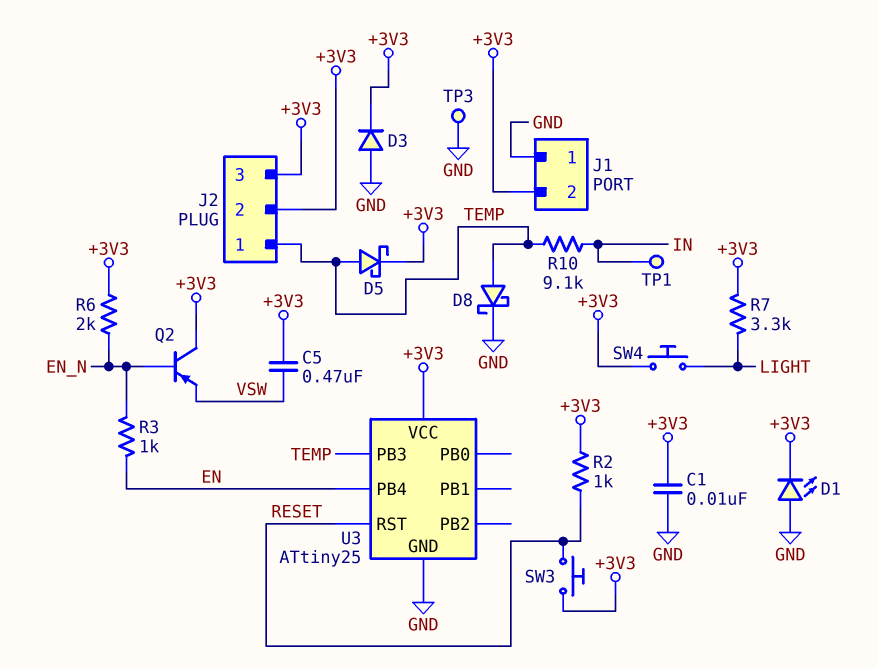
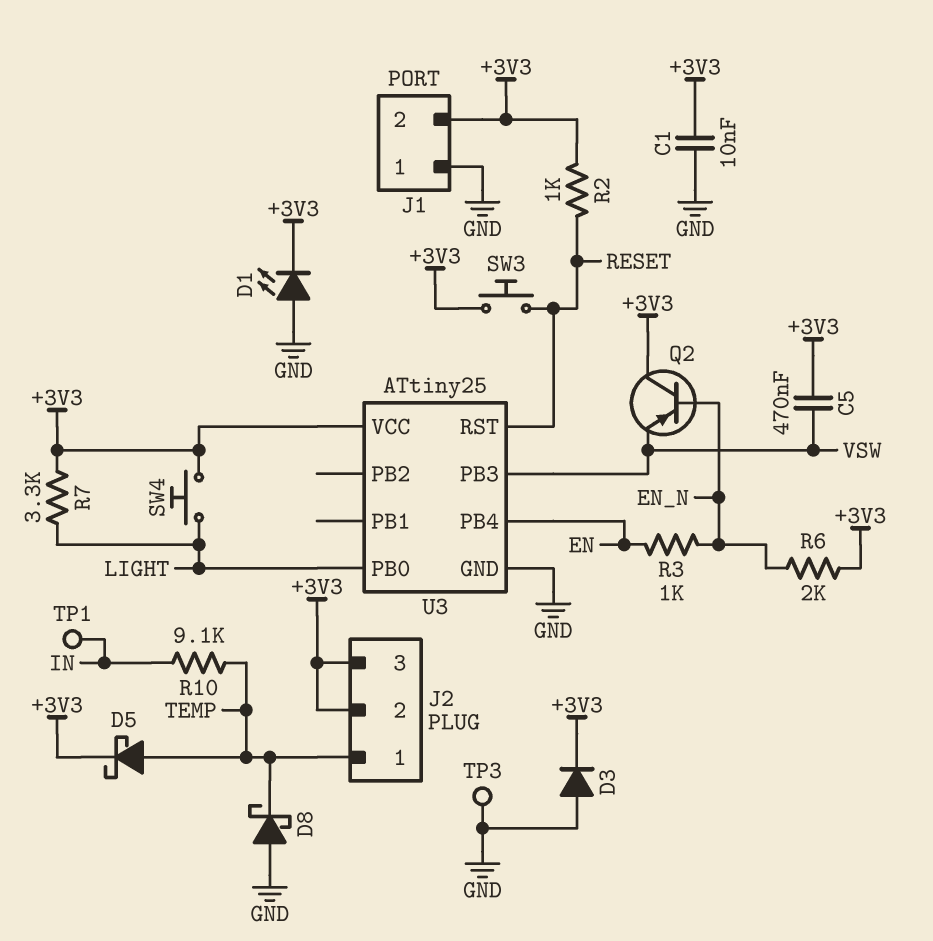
D8: schottky (A TEMP, K GND) -> schottky (A GND, K TEMP)
U3 pin PB0: none -> LIGHT
U3 pin PB3: TEMP -> VSW

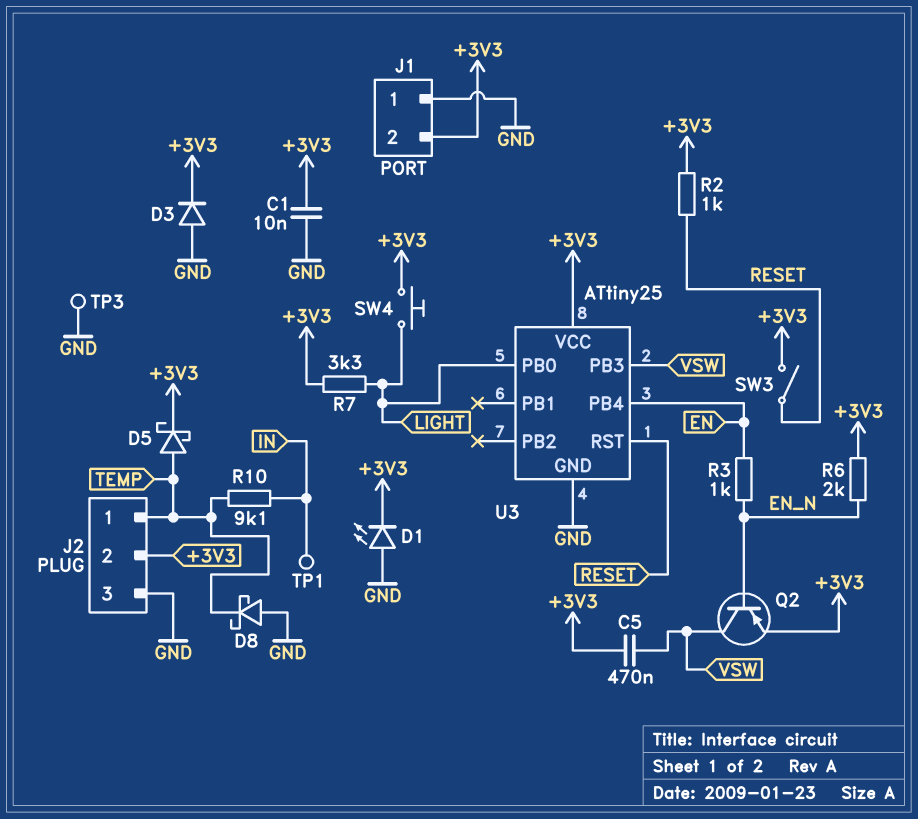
J2 pin 3: +3V3 -> GND
Q2: PNP (B EN_N, C +3V3, E VSW) -> PNP (B EN_N, C VSW, E +3V3)
SW3: button (+3V3, RESET) -> switch (+3V3, RESET)

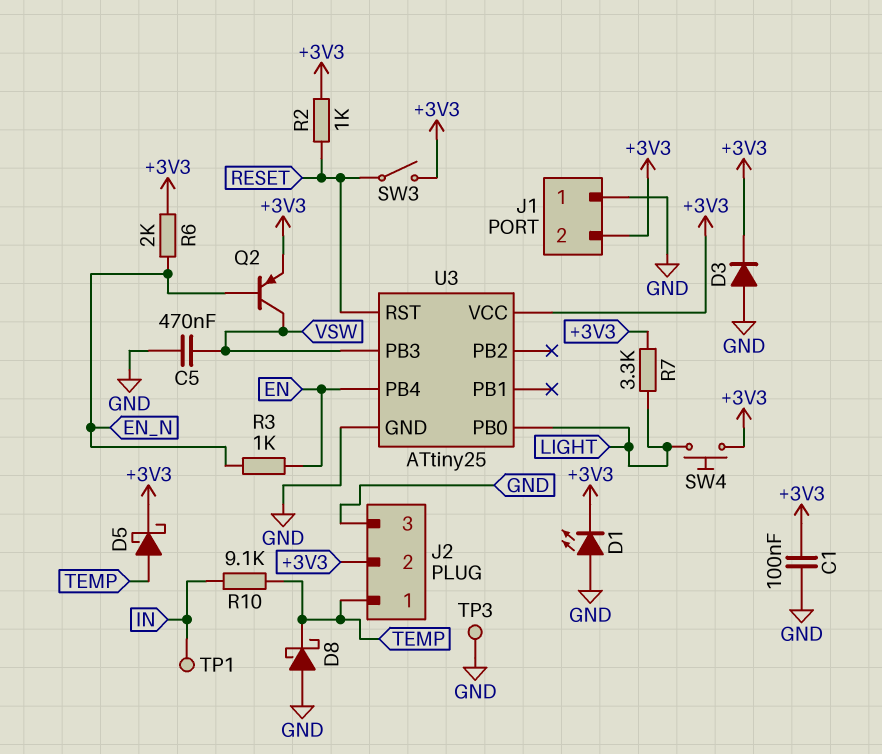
C1: 10nF (+3V3, GND) -> 100nF (+3V3, GND)
C5: 470nF (+3V3, VSW) -> 470nF (GND, VSW)

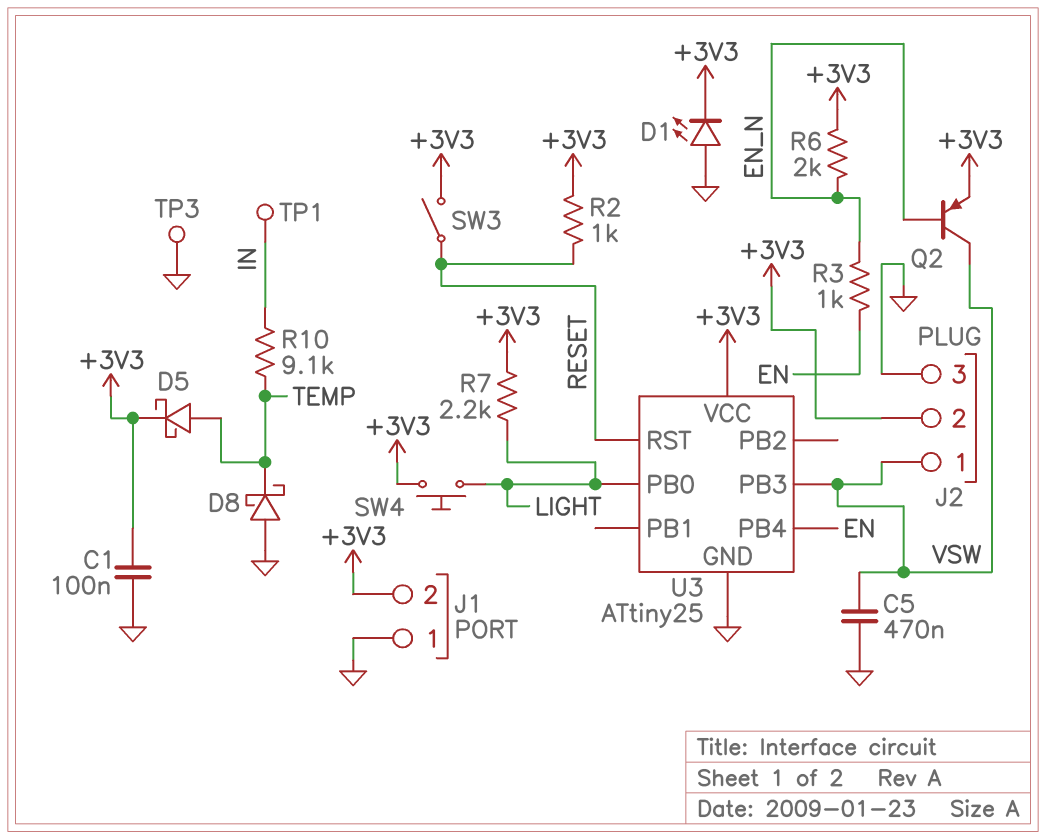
D3: diode (A GND, K +3V3) -> none
J2 pin 1: TEMP -> VSW
R7: 3.3k (+3V3, LIGHT) -> 2.2k (+3V3, LIGHT)

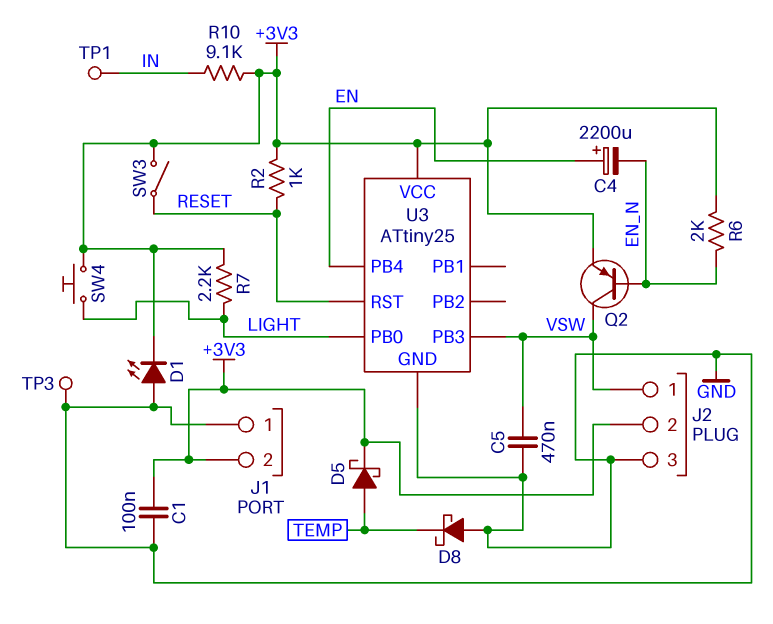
C4: none -> 2200uF (plus EN, minus EN_N)
R3: 1k (EN, EN_N) -> none
R10: 9.1k (IN, TEMP) -> 9.1k (+3V3, IN)

